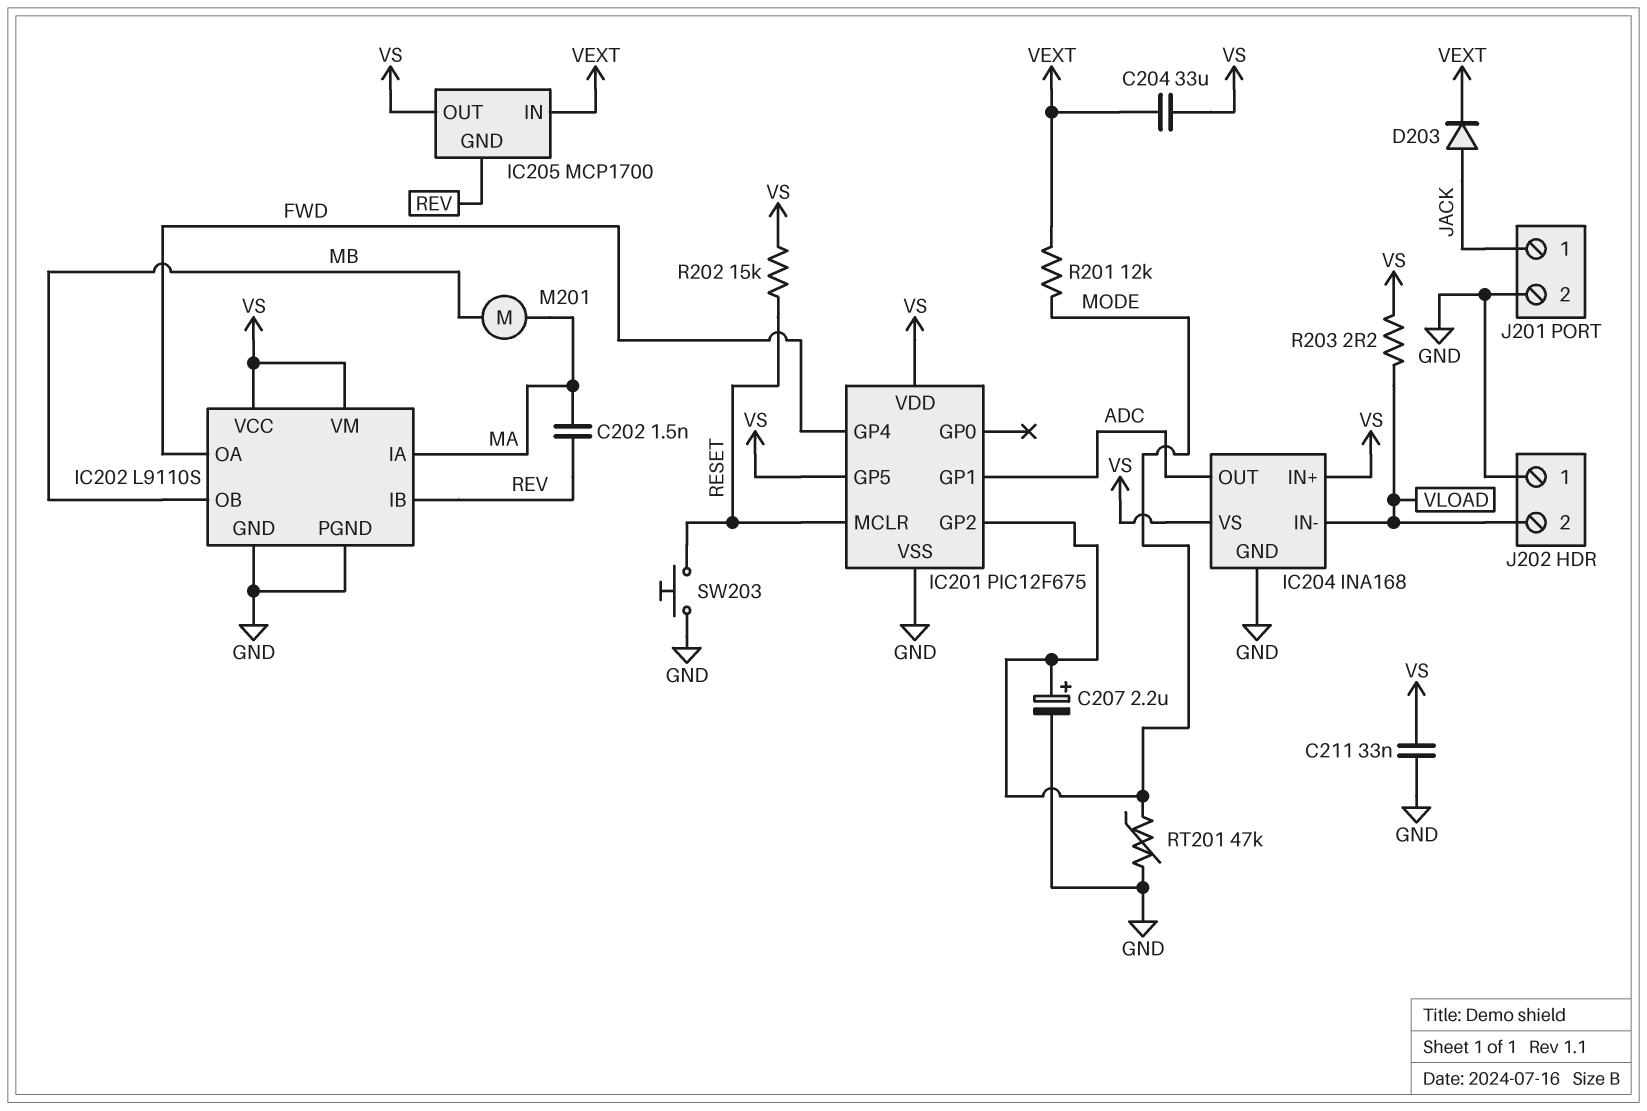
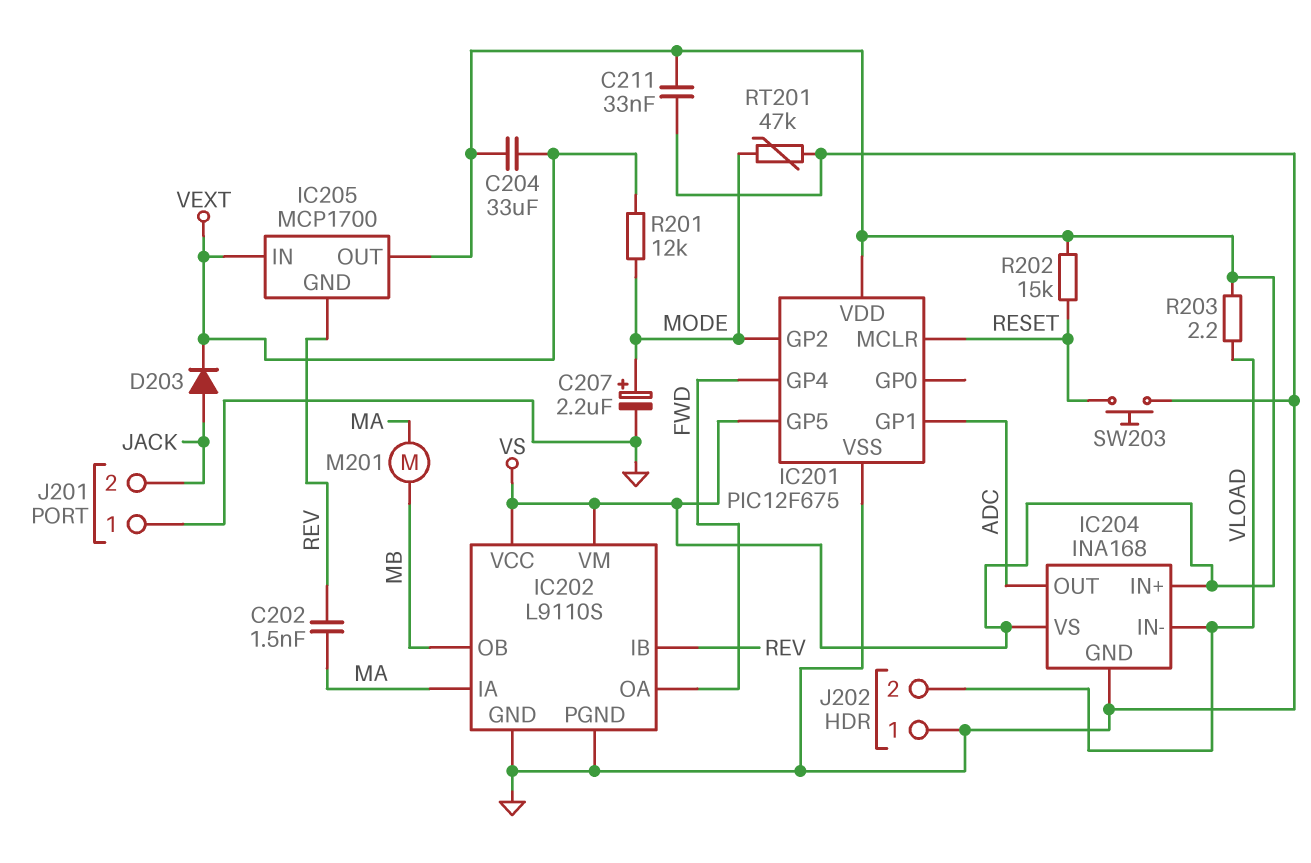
J201 pin 1: JACK -> GND
J201 pin 2: GND -> JACK

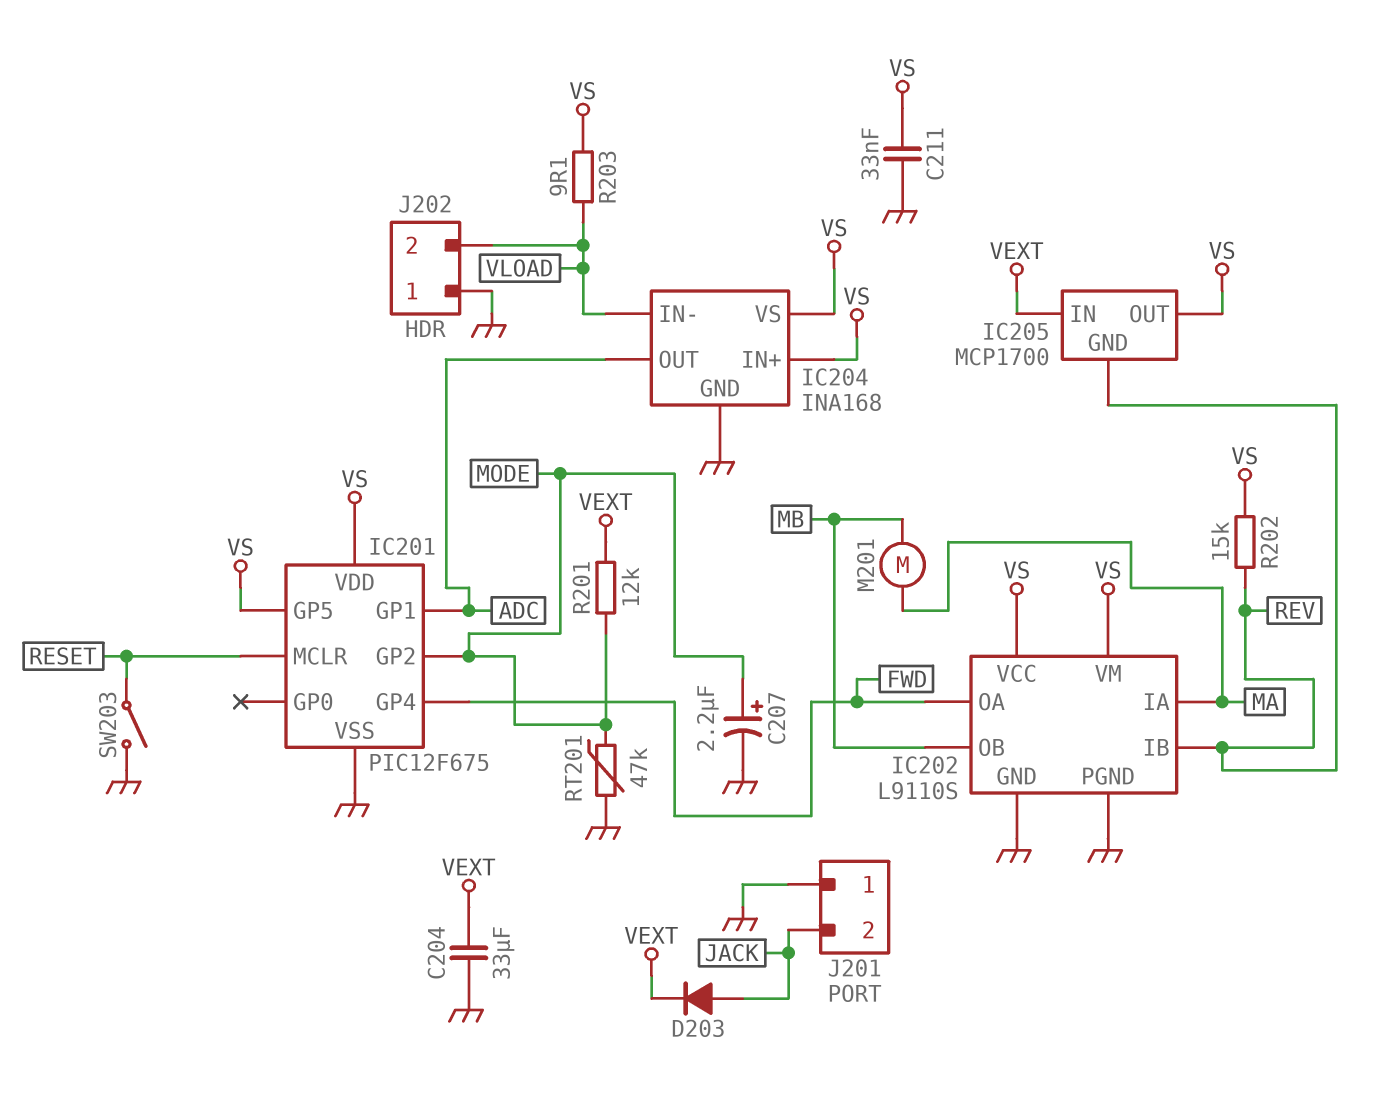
C202: 1.5nF (MA, REV) -> none
C204: 33uF (VEXT, VS) -> 33uF (GND, VEXT)
R202: 15k (RESET, VS) -> 15k (REV, VS)
R203: 2.2 (VLOAD, VS) -> 9.1 (VLOAD, VS)
SW203: button (GND, RESET) -> switch (GND, RESET)

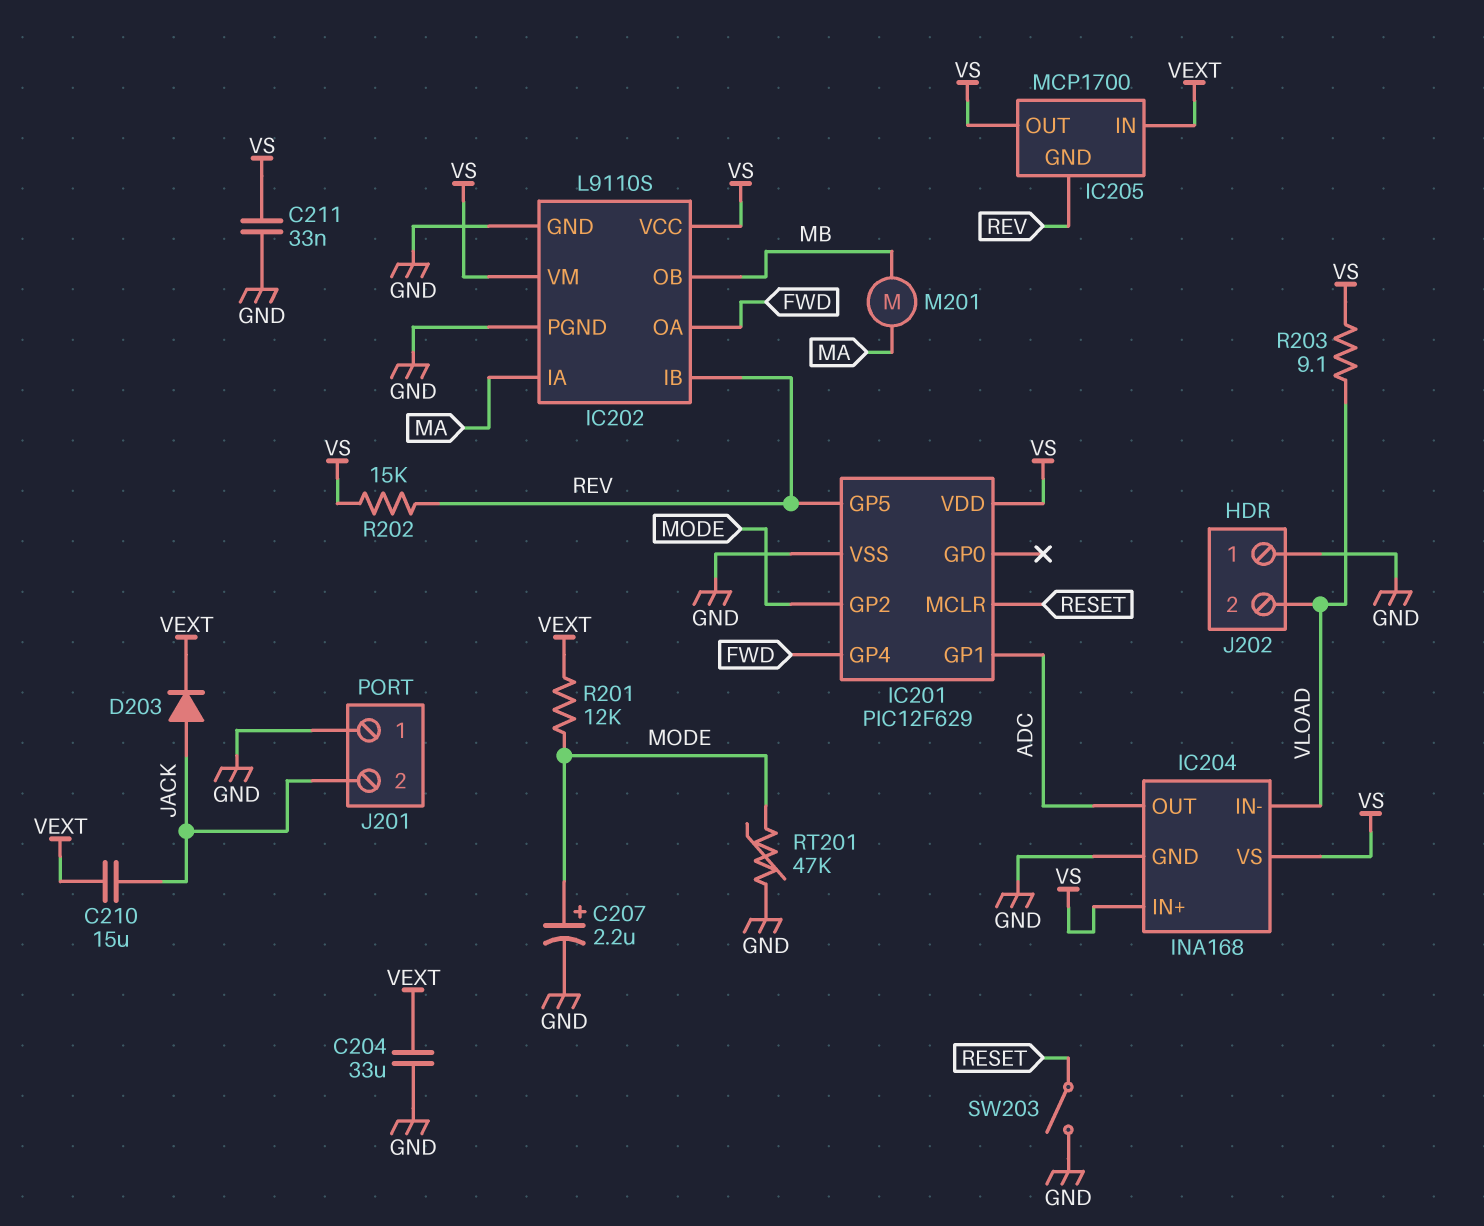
C210: none -> 15uF (JACK, VEXT)
IC201: PIC12F675 -> PIC12F629
IC201 pin GP5: VS -> REV

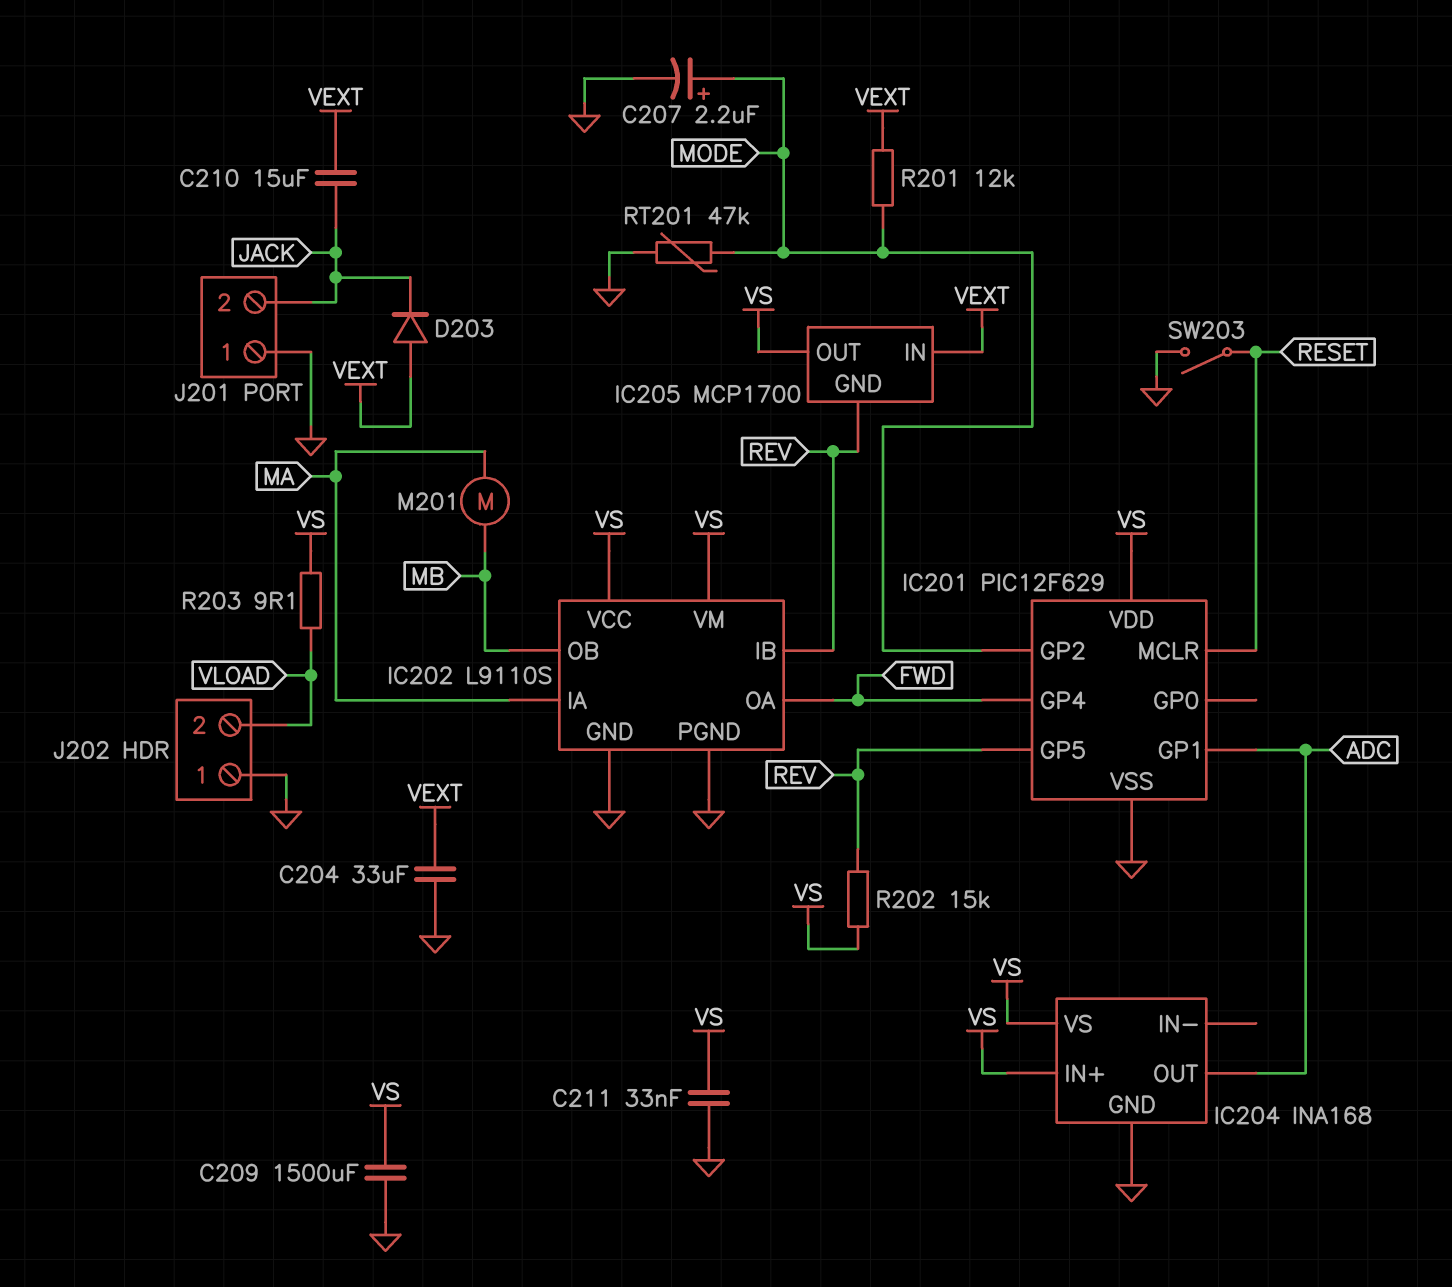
C209: none -> 1500uF (GND, VS)
D203: diode (A JACK, K VEXT) -> diode (A VEXT, K JACK)
IC204 pin IN-: VLOAD -> none

